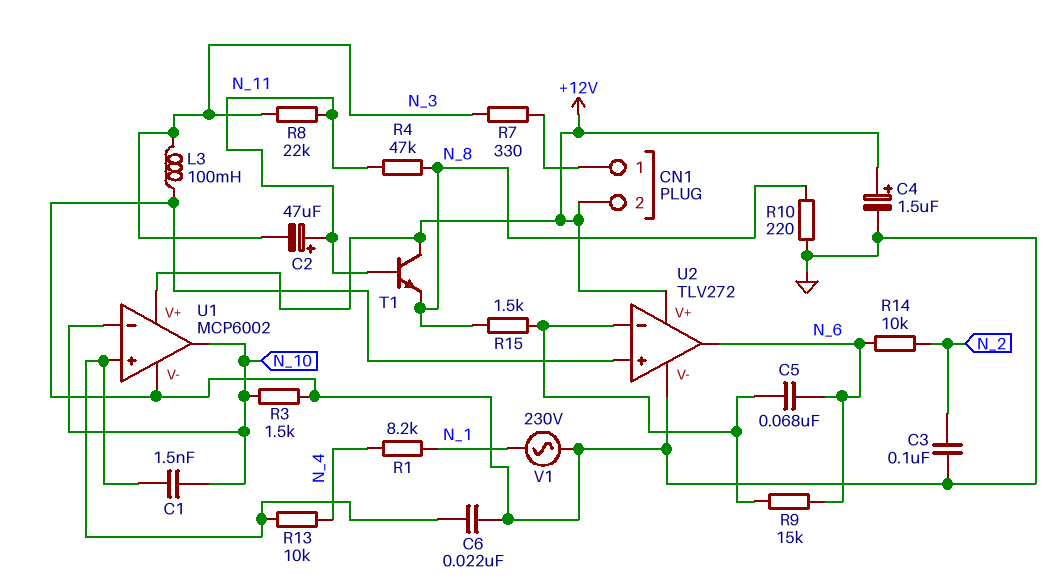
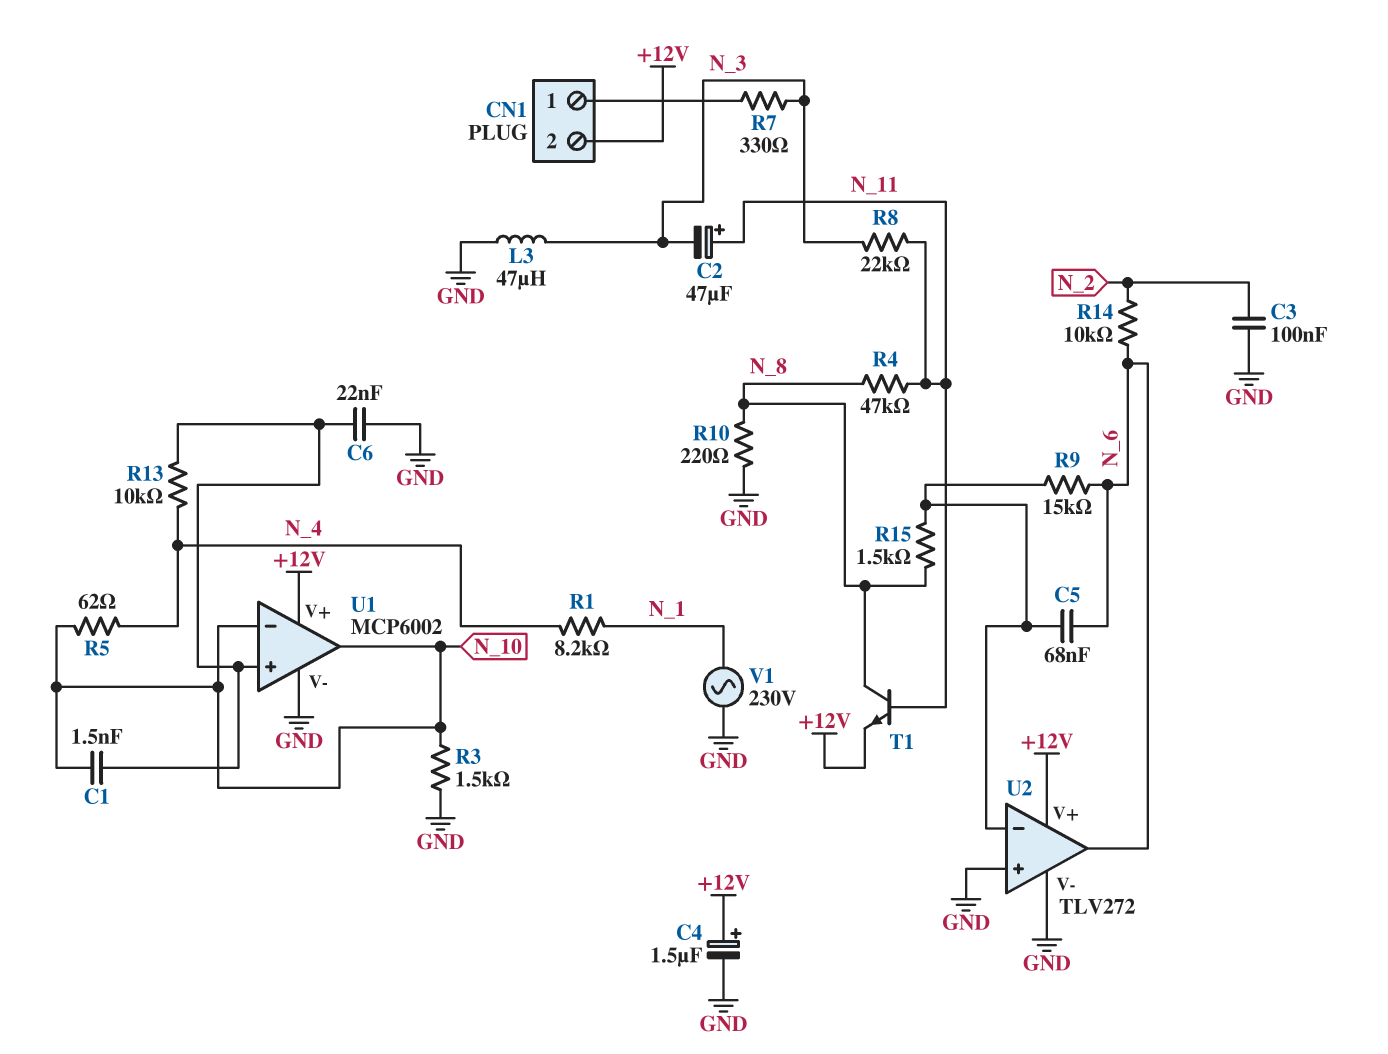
L3: 100mH (GND, N_3) -> 47uH (GND, N_3)
R5: none -> 62 (N_4, N_10)
T1: NPN (B N_11, C +12V, E N_8) -> NPN (B N_11, C N_8, E +12V)

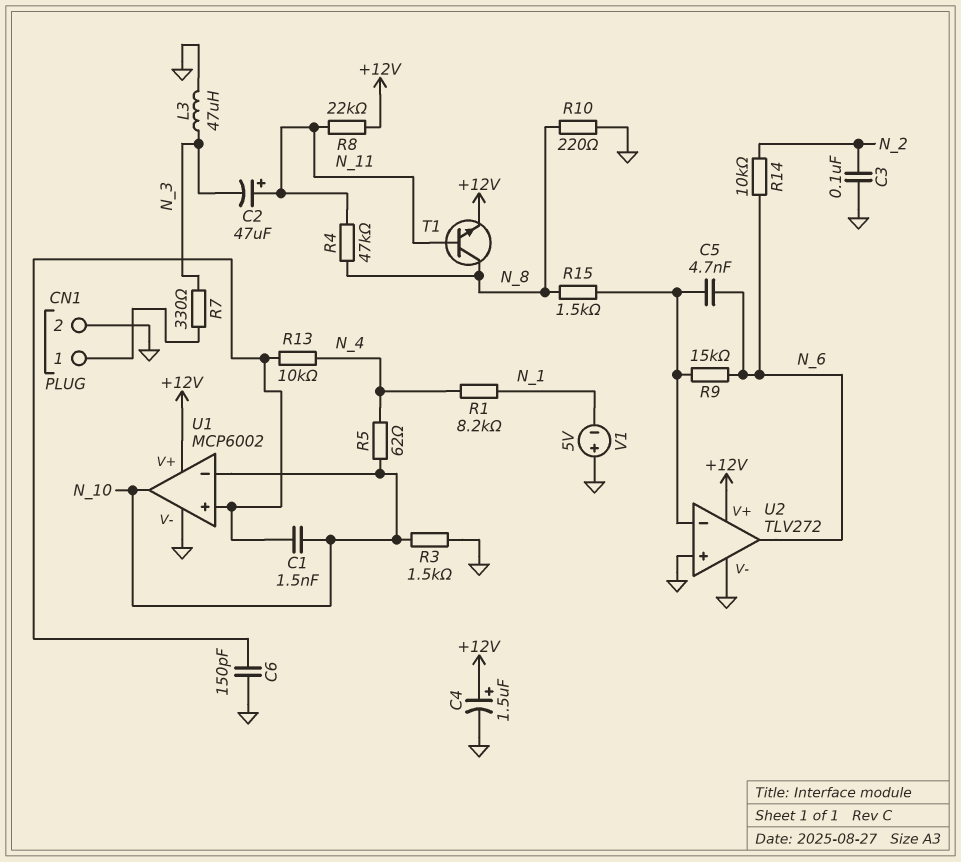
C5: 68nF (N_6, U2/in-) -> 4.7nF (N_6, U2/in-)
C6: 22nF (GND, U1/in+) -> 150pF (GND, U1/in+)
CN1 pin 2: +12V -> GND
R8: 22k (N_3, N_11) -> 22k (+12V, N_11)
V1: AC 230V (GND, N_1) -> 5V (plus GND, minus N_1)

